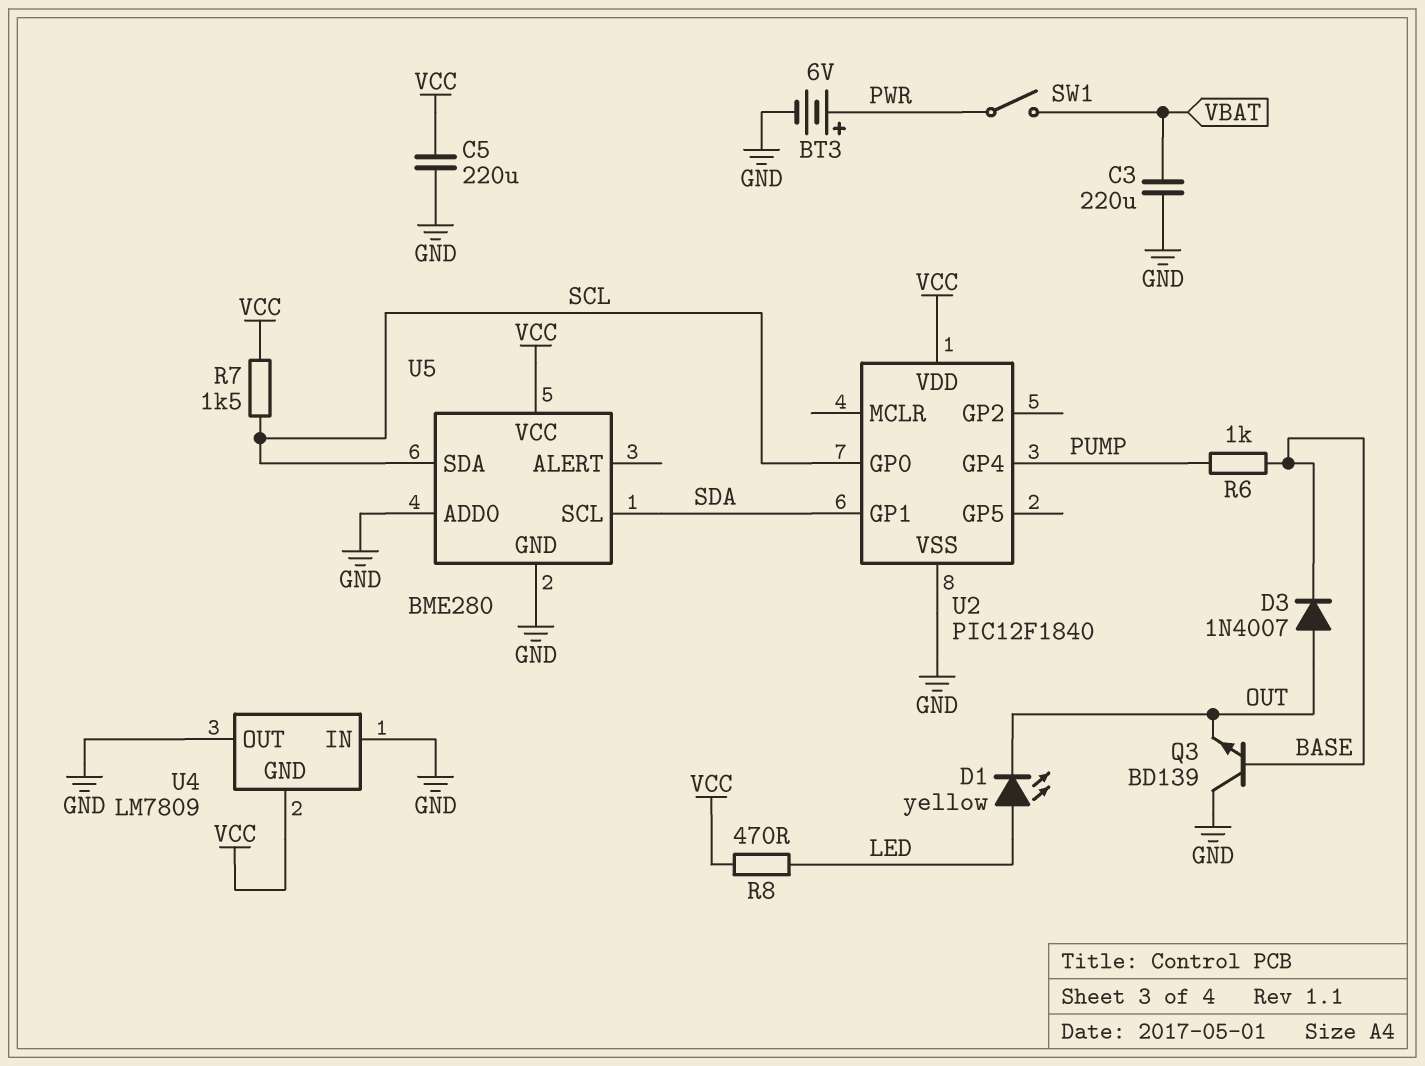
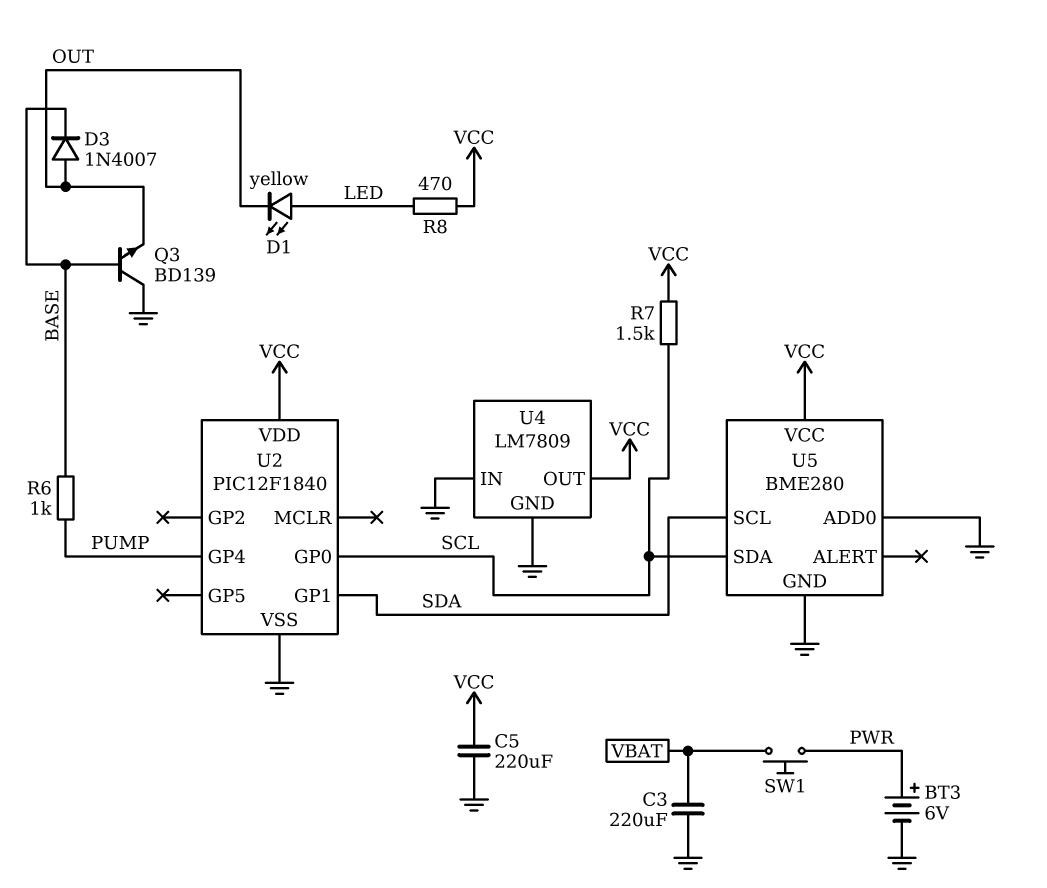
SW1: switch (PWR, VBAT) -> button (PWR, VBAT)
U4 pin GND: VCC -> GND
U4 pin OUT: GND -> VCC

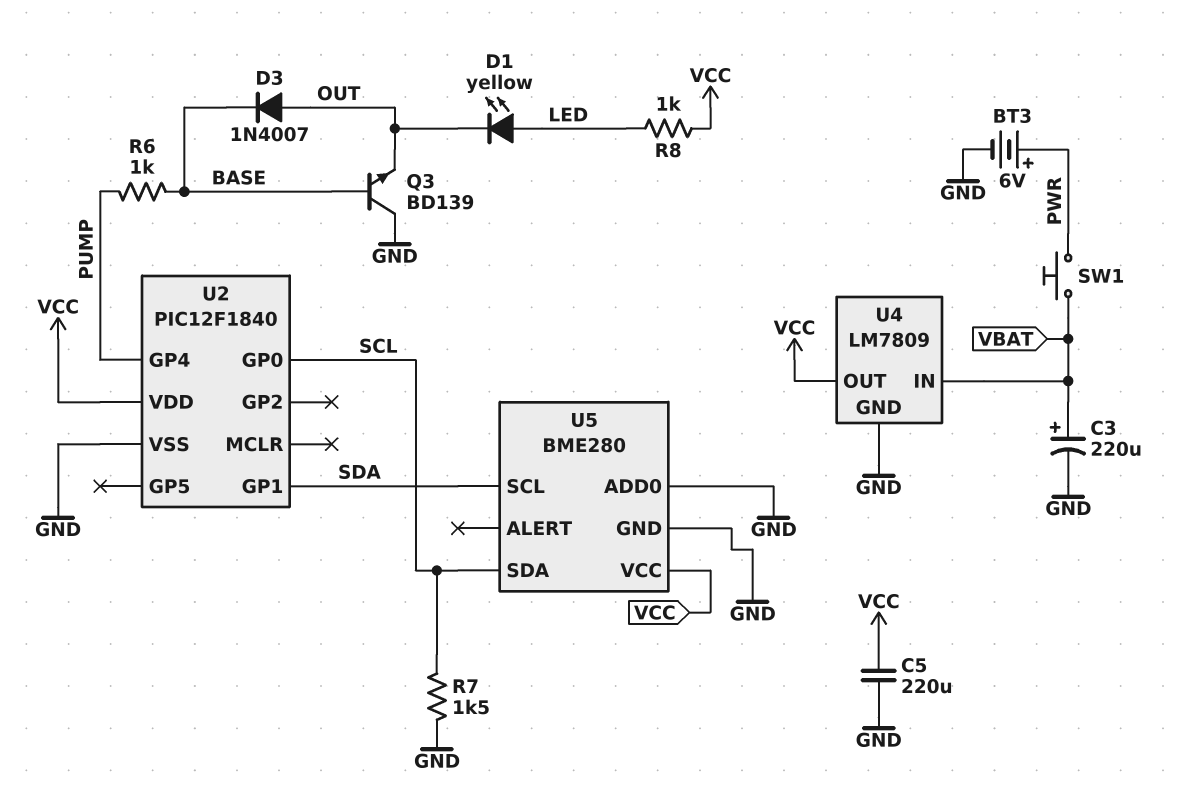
C3: 220uF (GND, VBAT) -> 220uF (plus VBAT, minus GND)
R7: 1.5k (SCL, VCC) -> 1.5k (GND, SCL)
R8: 470 (LED, VCC) -> 1k (LED, VCC)
U4 pin IN: GND -> VBAT

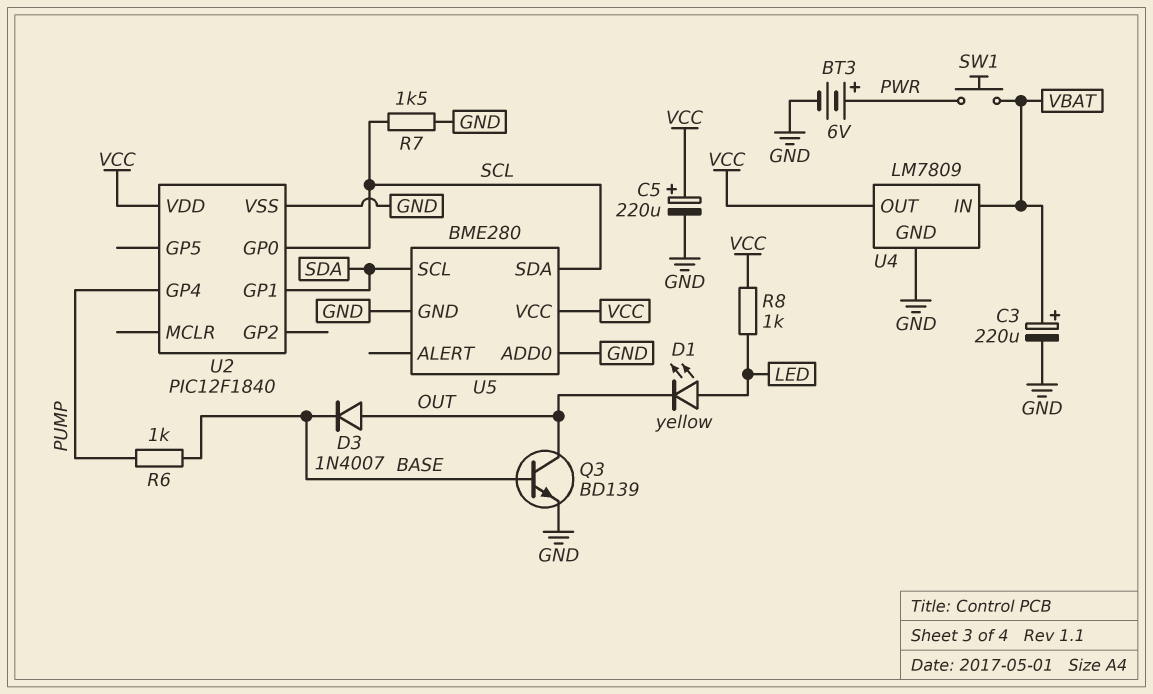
C5: 220uF (GND, VCC) -> 220uF (plus VCC, minus GND)
Q3: NPN BD139 (B BASE, C GND, E OUT) -> NPN BD139 (B BASE, C OUT, E GND)

